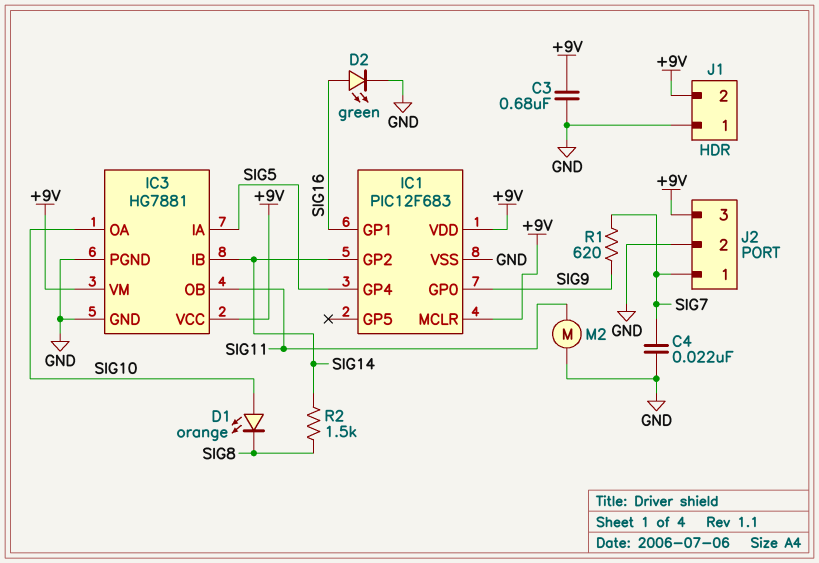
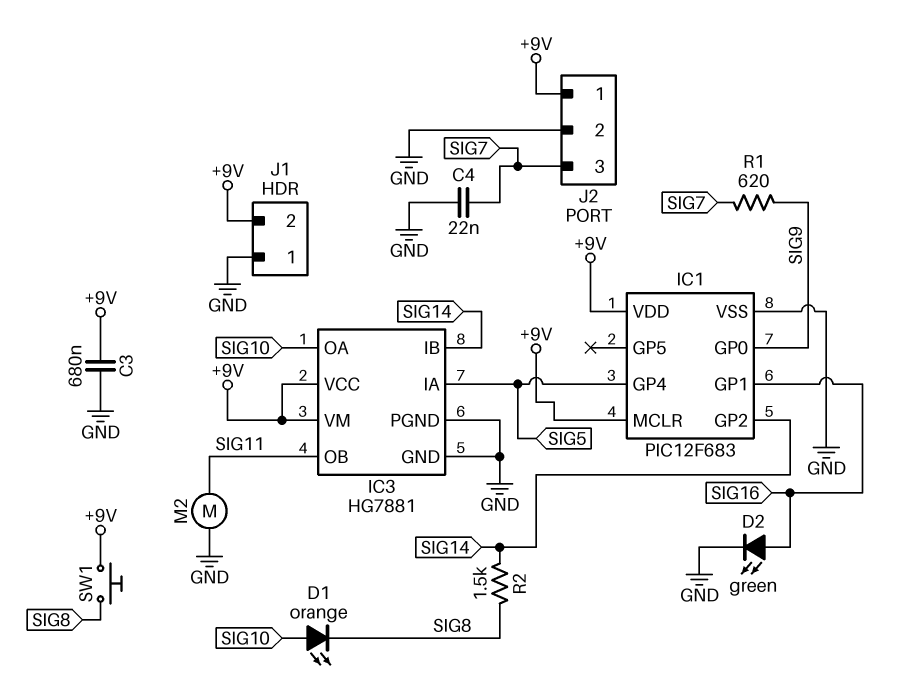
J2 pin 1: SIG7 -> +9V
J2 pin 3: +9V -> SIG7
SW1: none -> button (+9V, SIG8)

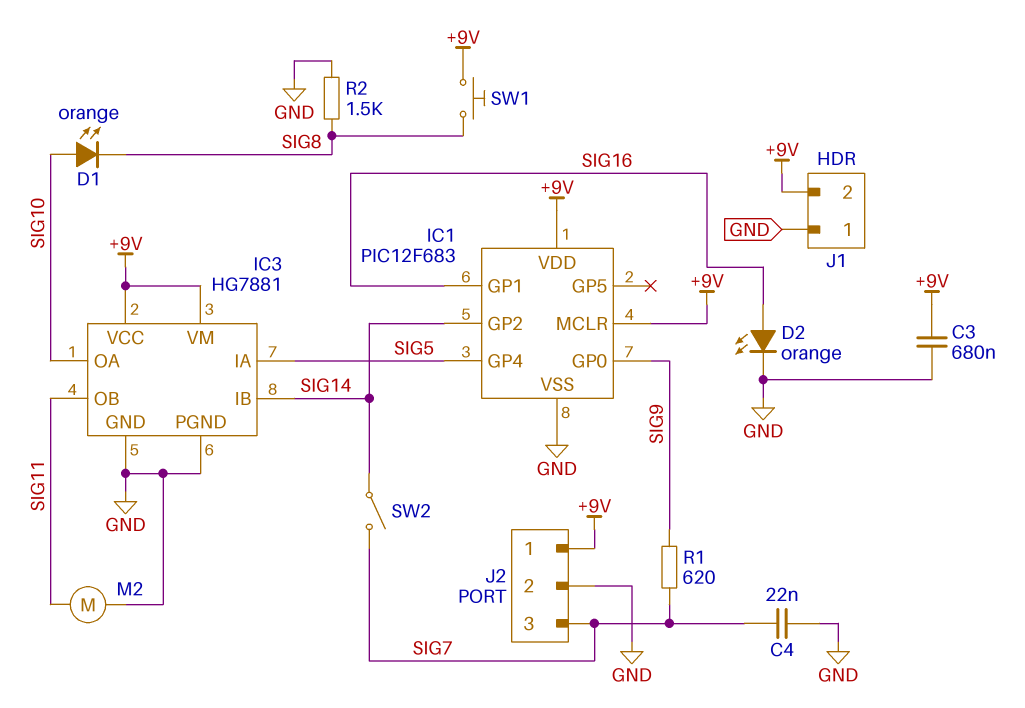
D2: LED green (A SIG16, K GND) -> LED orange (A SIG16, K GND)
R2: 1.5k (SIG8, SIG14) -> 1.5k (GND, SIG8)
SW2: none -> switch (SIG7, SIG14)

